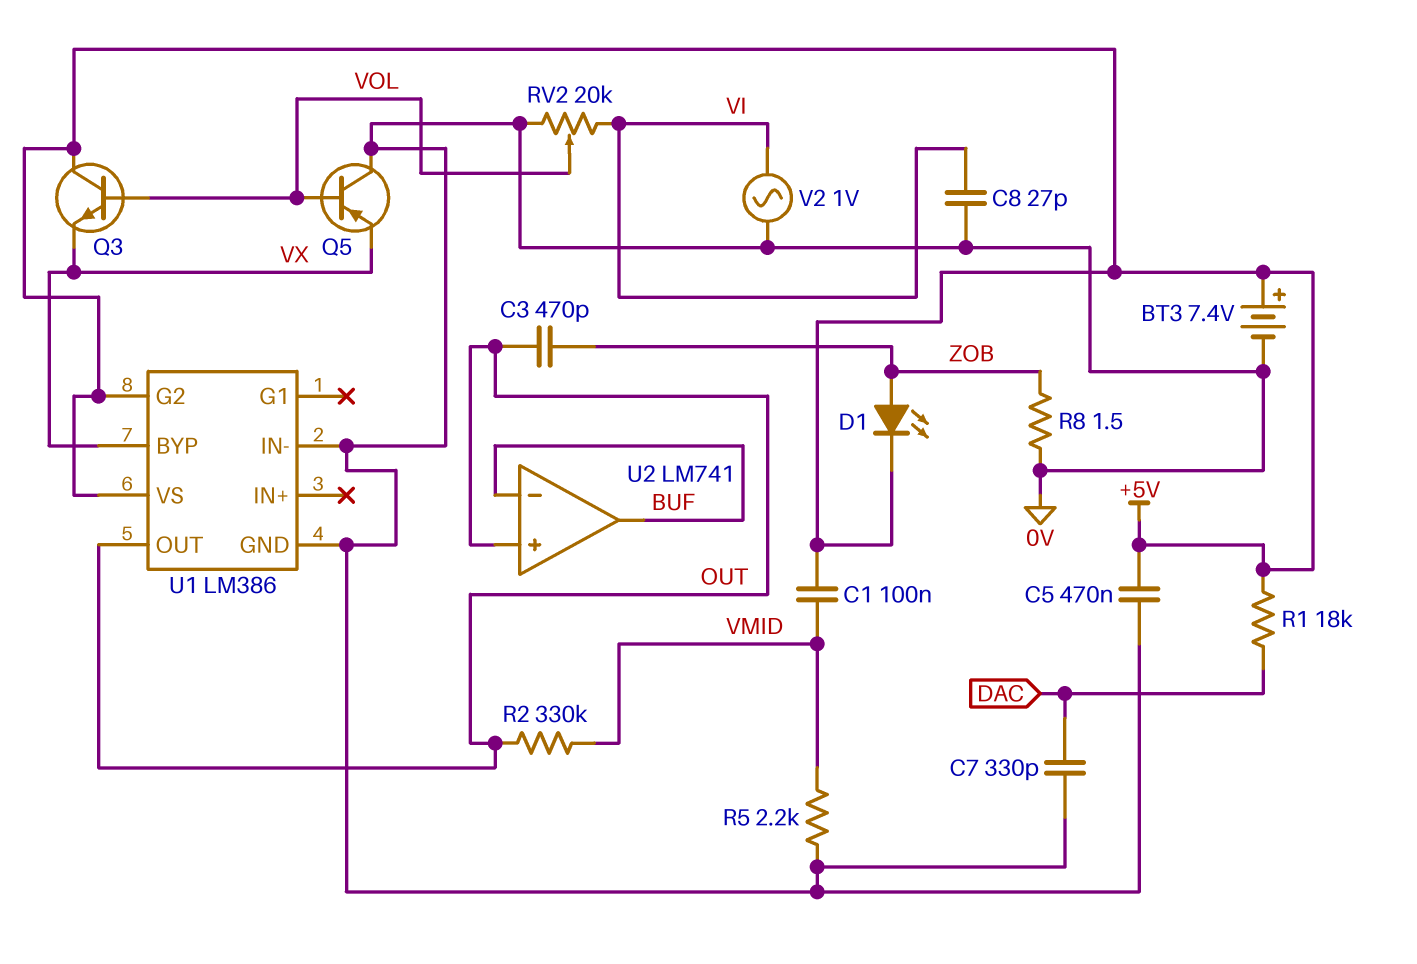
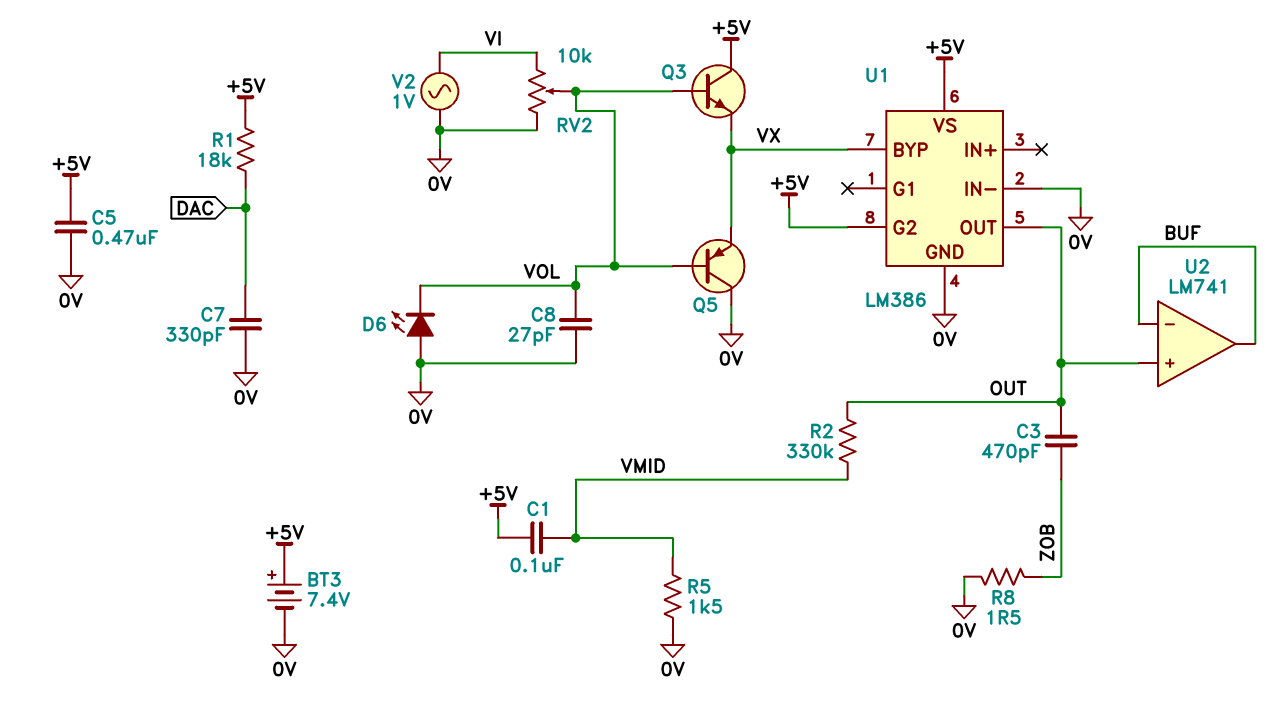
C8: 27pF (0V, VI) -> 27pF (0V, VOL)
D1: LED (A ZOB, K +5V) -> none
D6: none -> LED (A 0V, K VOL)
R5: 2.2k (0V, VMID) -> 1.5k (0V, VMID)
RV2: 20k (0V, VI, wiper VOL) -> 10k (0V, VI, wiper VOL)

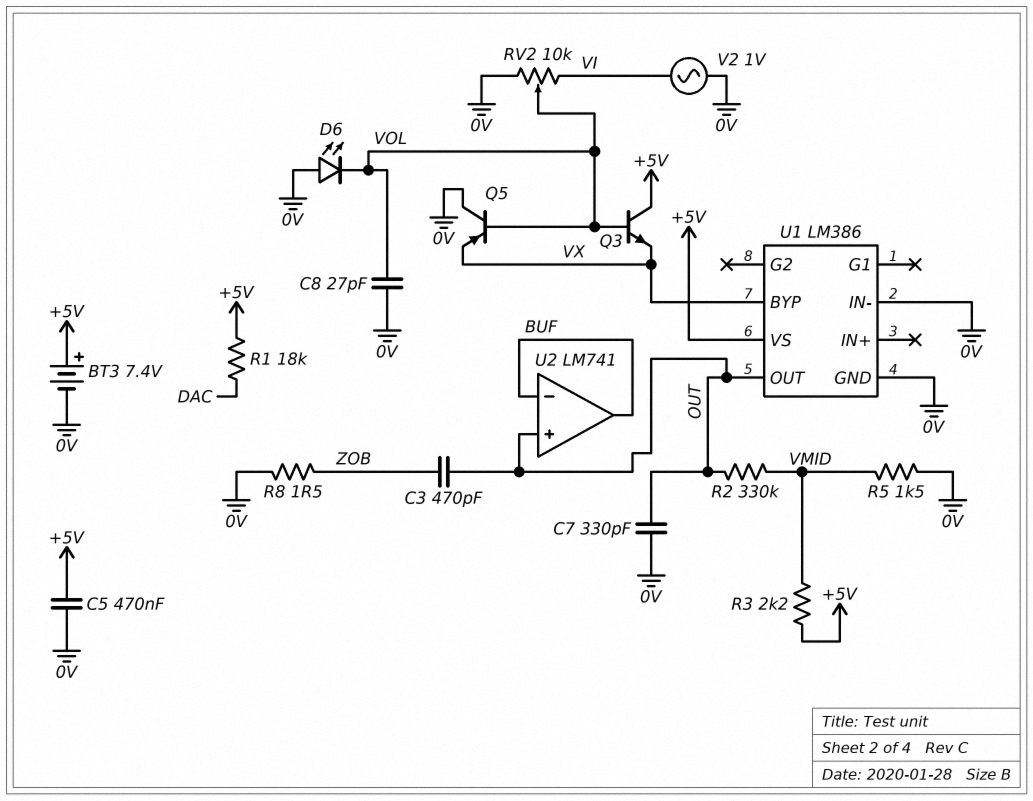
C1: 100nF (+5V, VMID) -> none
C7: 330pF (0V, DAC) -> 330pF (0V, OUT)
R3: none -> 2.2k (+5V, VMID)
U1 pin G2: +5V -> none

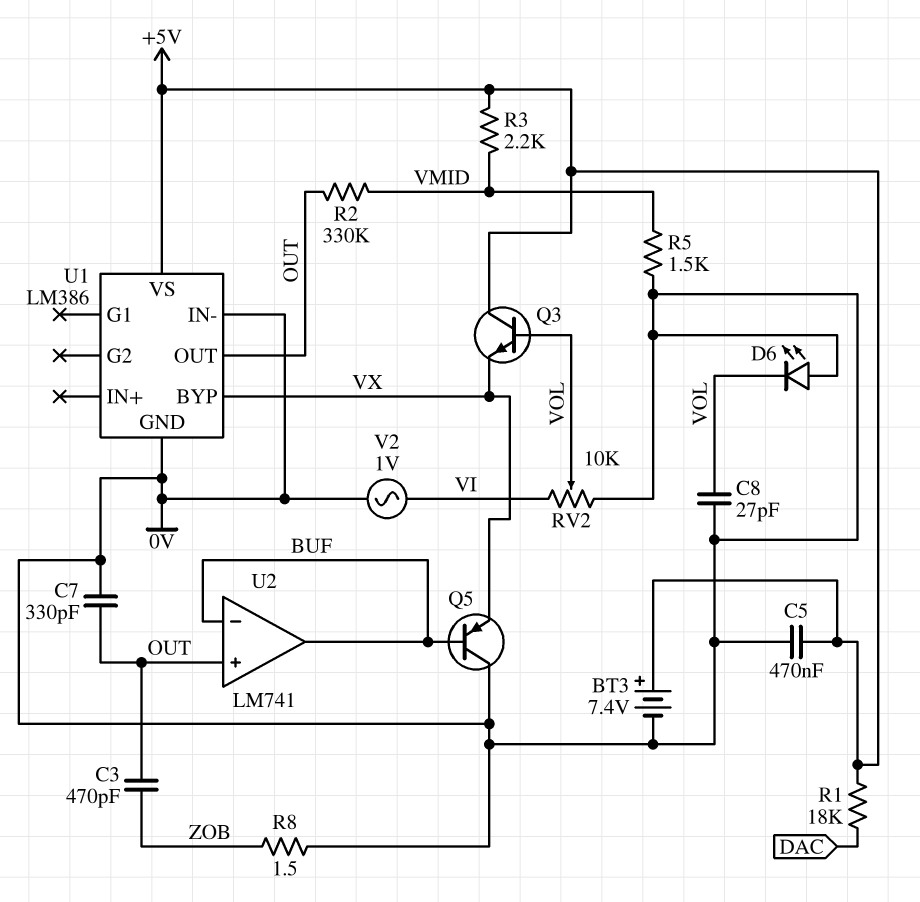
Q5: PNP (B VOL, C 0V, E VX) -> PNP (B BUF, C 0V, E VX)

